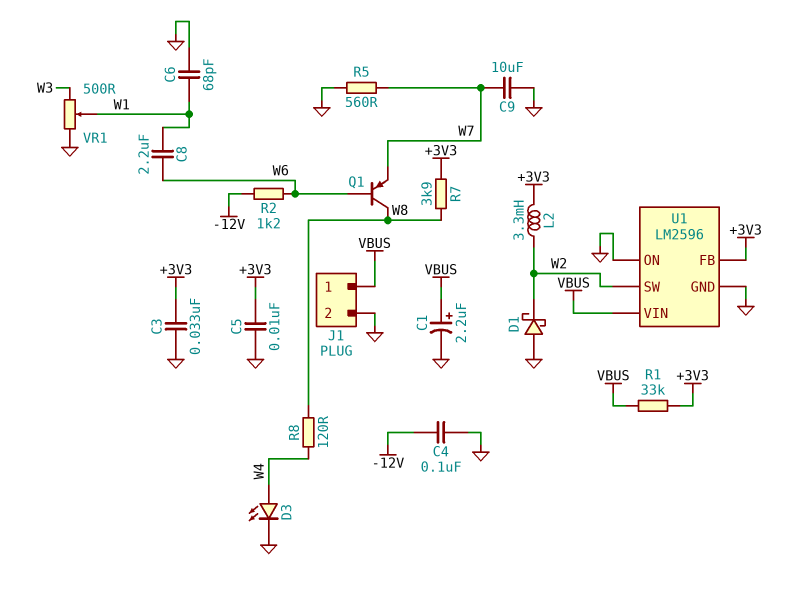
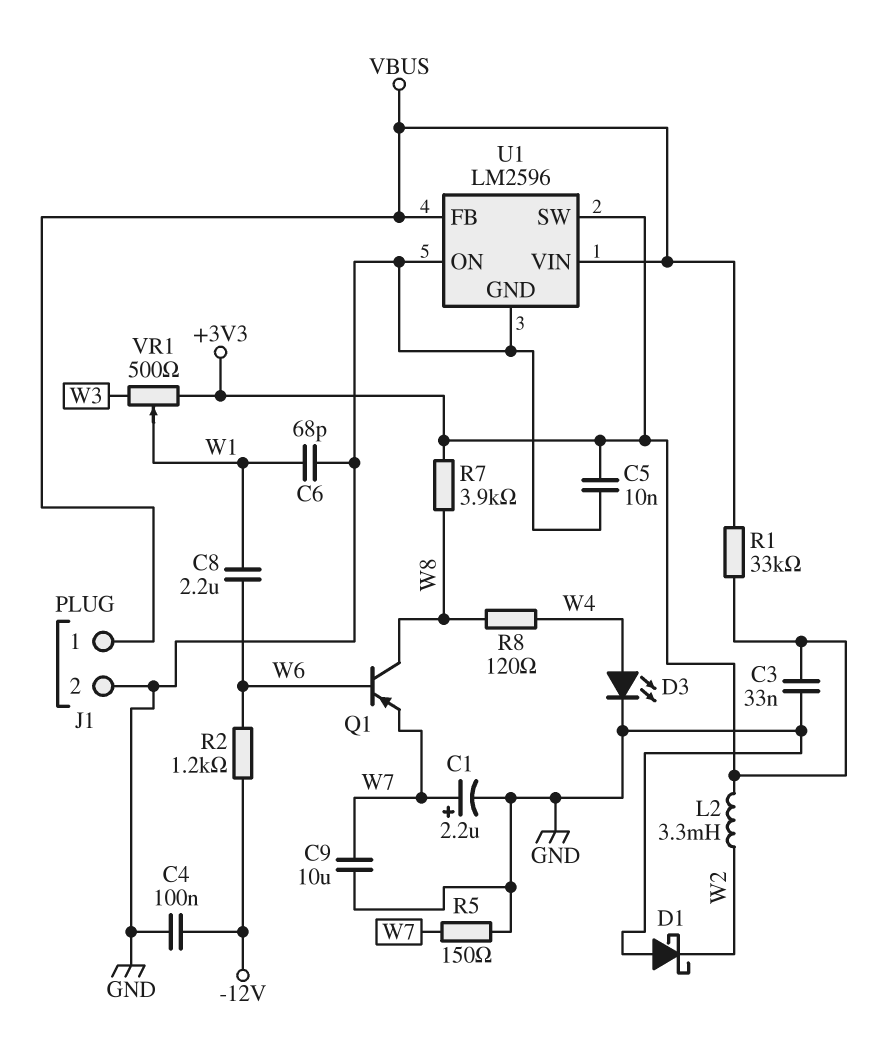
C1: 2.2uF (plus VBUS, minus GND) -> 2.2uF (plus W7, minus GND)
R5: 560 (GND, W7) -> 150 (GND, W7)
U1 pin FB: +3V3 -> VBUS
U1 pin SW: W2 -> +3V3
VR1: 500 (GND, W3, wiper W1) -> 500 (+3V3, W3, wiper W1)

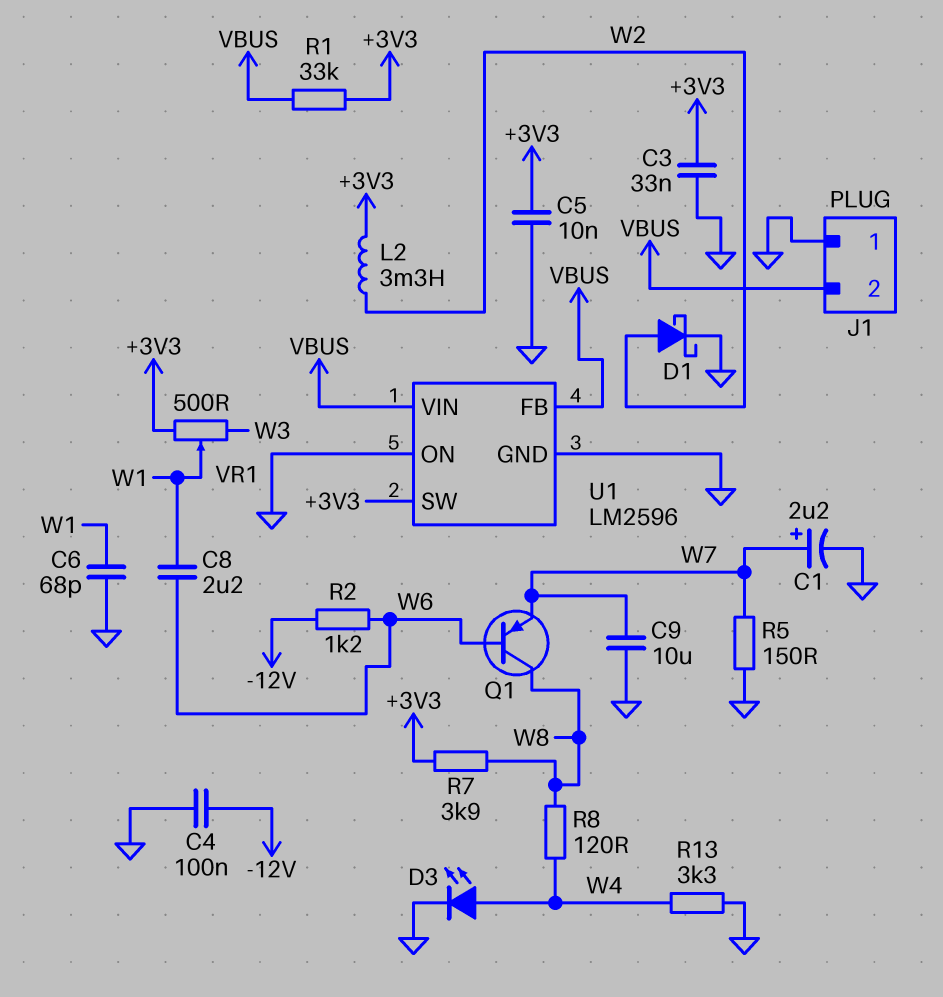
D1: schottky (A GND, K W2) -> schottky (A W2, K GND)
J1 pin 1: VBUS -> GND
J1 pin 2: GND -> VBUS
R13: none -> 3.3k (GND, W4)

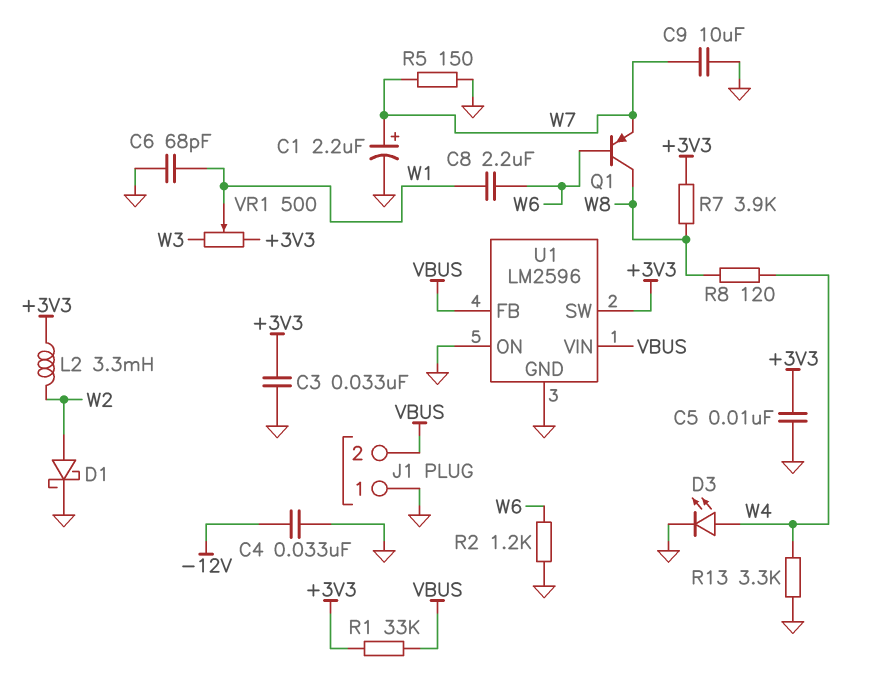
C4: 100nF (-12V, GND) -> 33nF (-12V, GND)
R2: 1.2k (-12V, W6) -> 1.2k (GND, W6)

